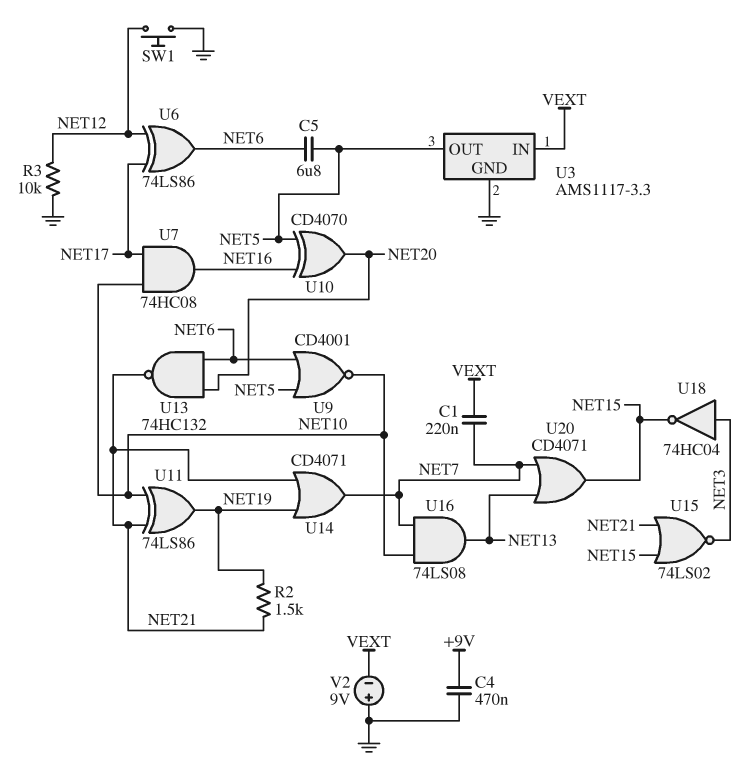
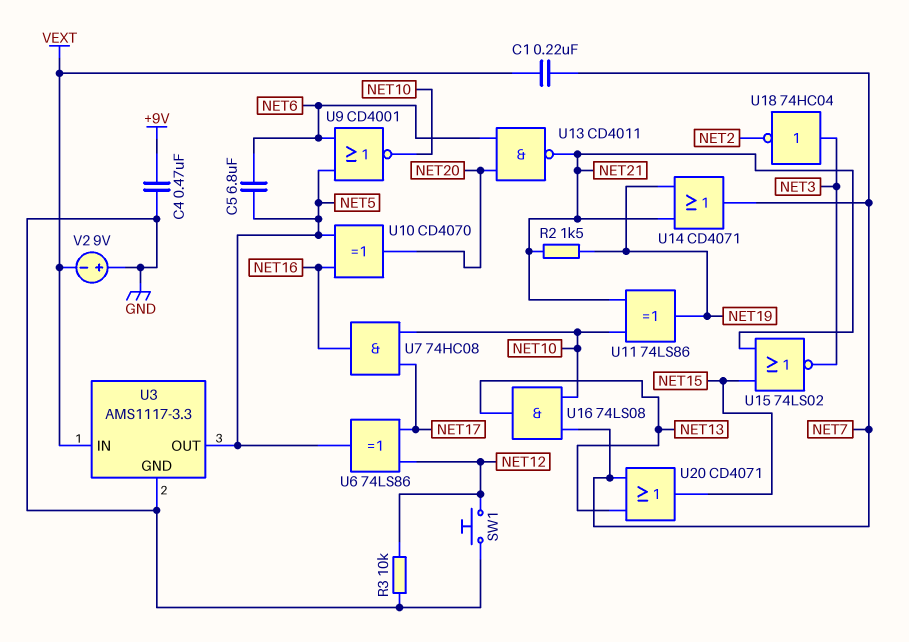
U6: XOR 74LS86 (in NET12, in NET17, out NET6) -> XOR 74LS86 (in NET12, in NET17, out NET5)
U13: NAND 74HC132 (in NET6, in NET20, out NET21) -> NAND CD4011 (in NET6, in NET20, out NET21)
U18: NOT 74HC04 (in NET3, out NET15) -> NOT 74HC04 (in NET3, out NET2)

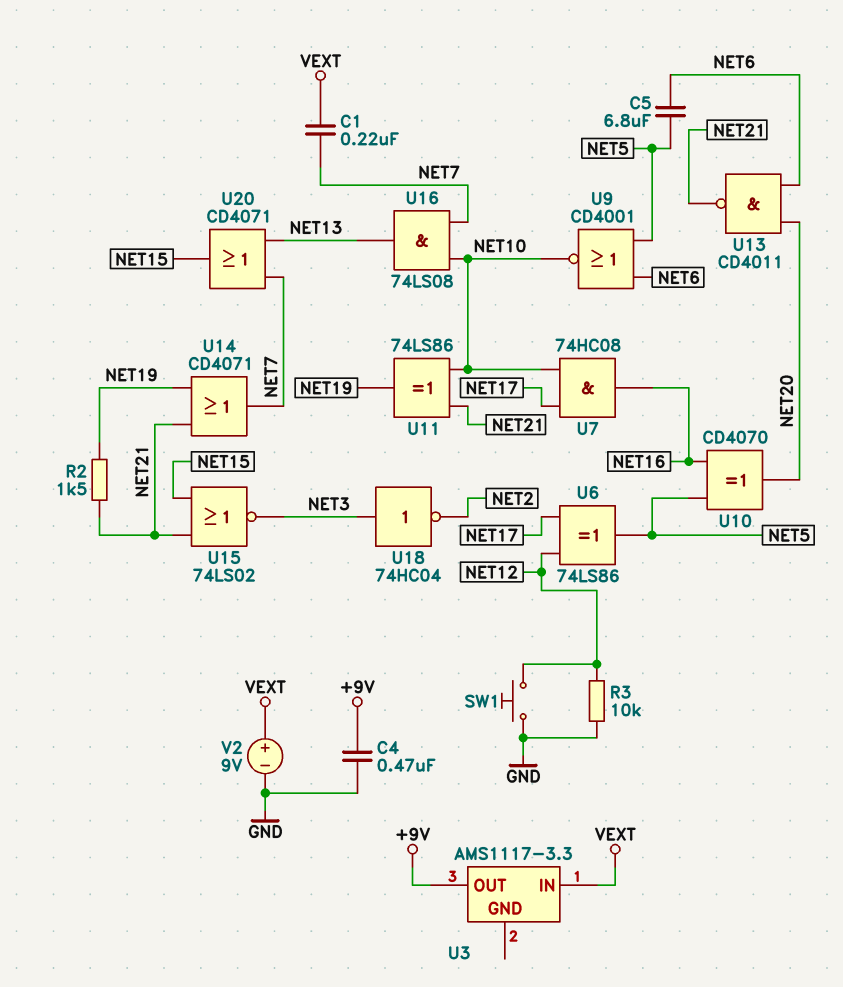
U3 pin GND: GND -> none
U3 pin OUT: NET5 -> +9V
V2: 9V (plus GND, minus VEXT) -> 9V (plus VEXT, minus GND)

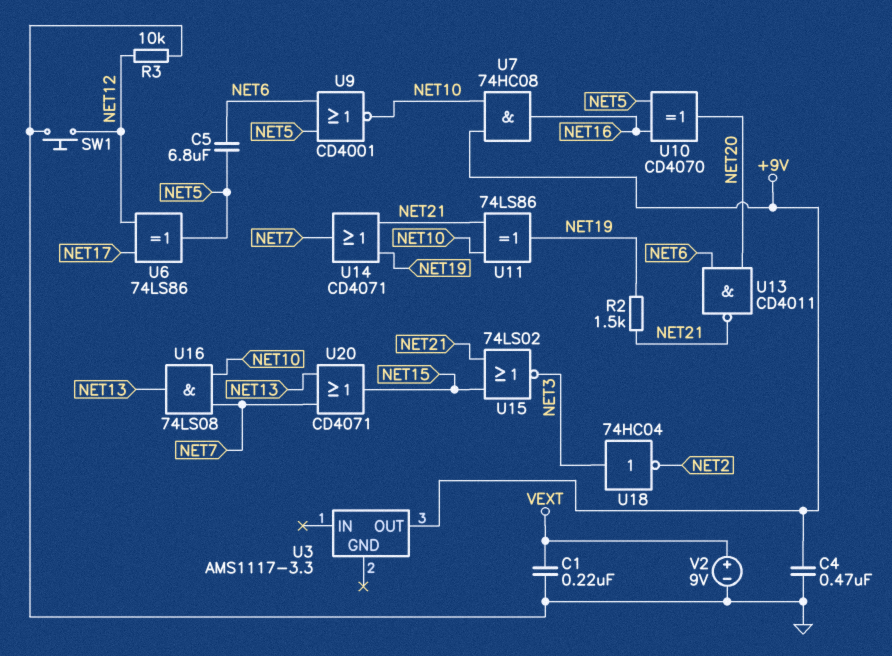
C1: 220nF (NET7, VEXT) -> 220nF (GND, VEXT)
U3 pin IN: VEXT -> none
U7: AND 74HC08 (in NET10, in NET17, out NET16) -> AND 74HC08 (in +9V, in NET10, out NET16)

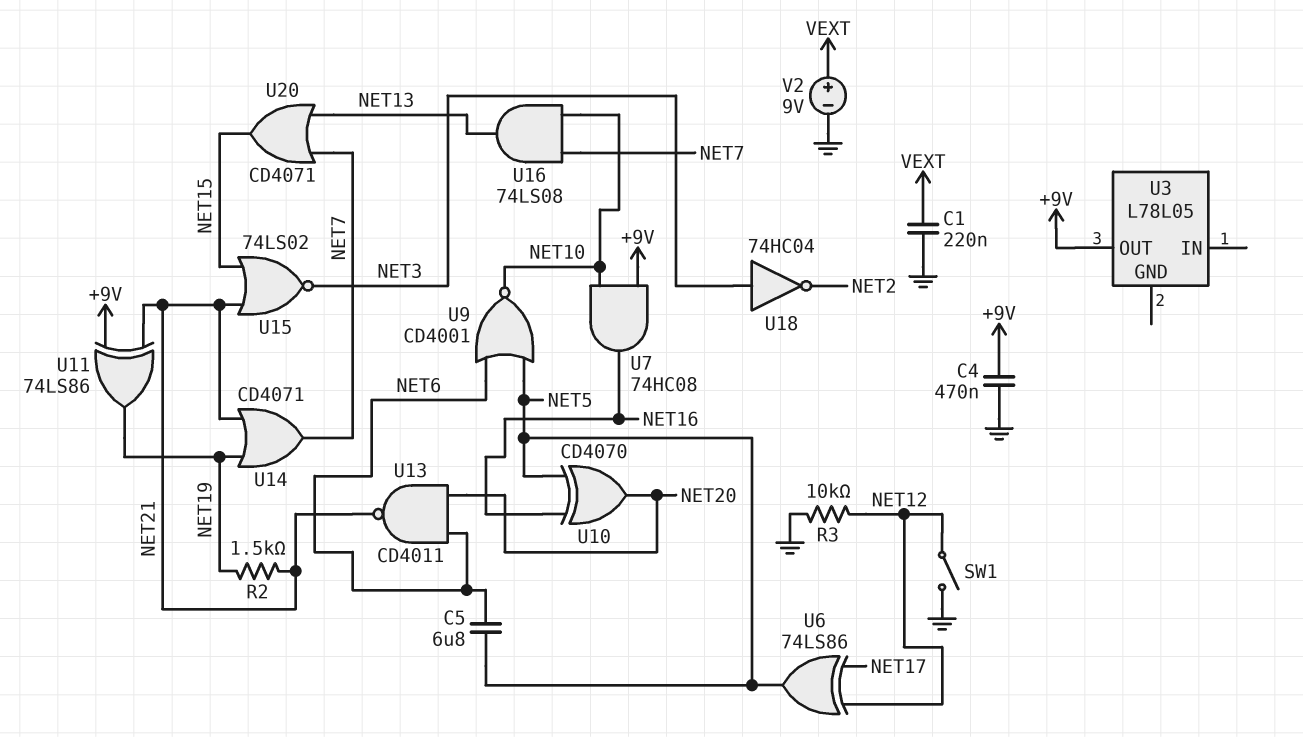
SW1: button (GND, NET12) -> switch (GND, NET12)
U3: AMS1117-3.3 -> L78L05
U11: XOR 74LS86 (in NET10, in NET21, out NET19) -> XOR 74LS86 (in +9V, in NET21, out NET19)

